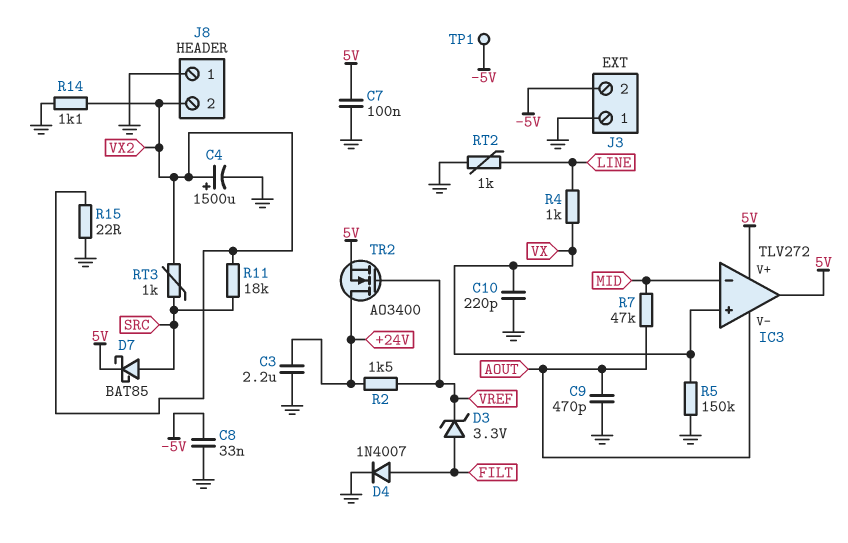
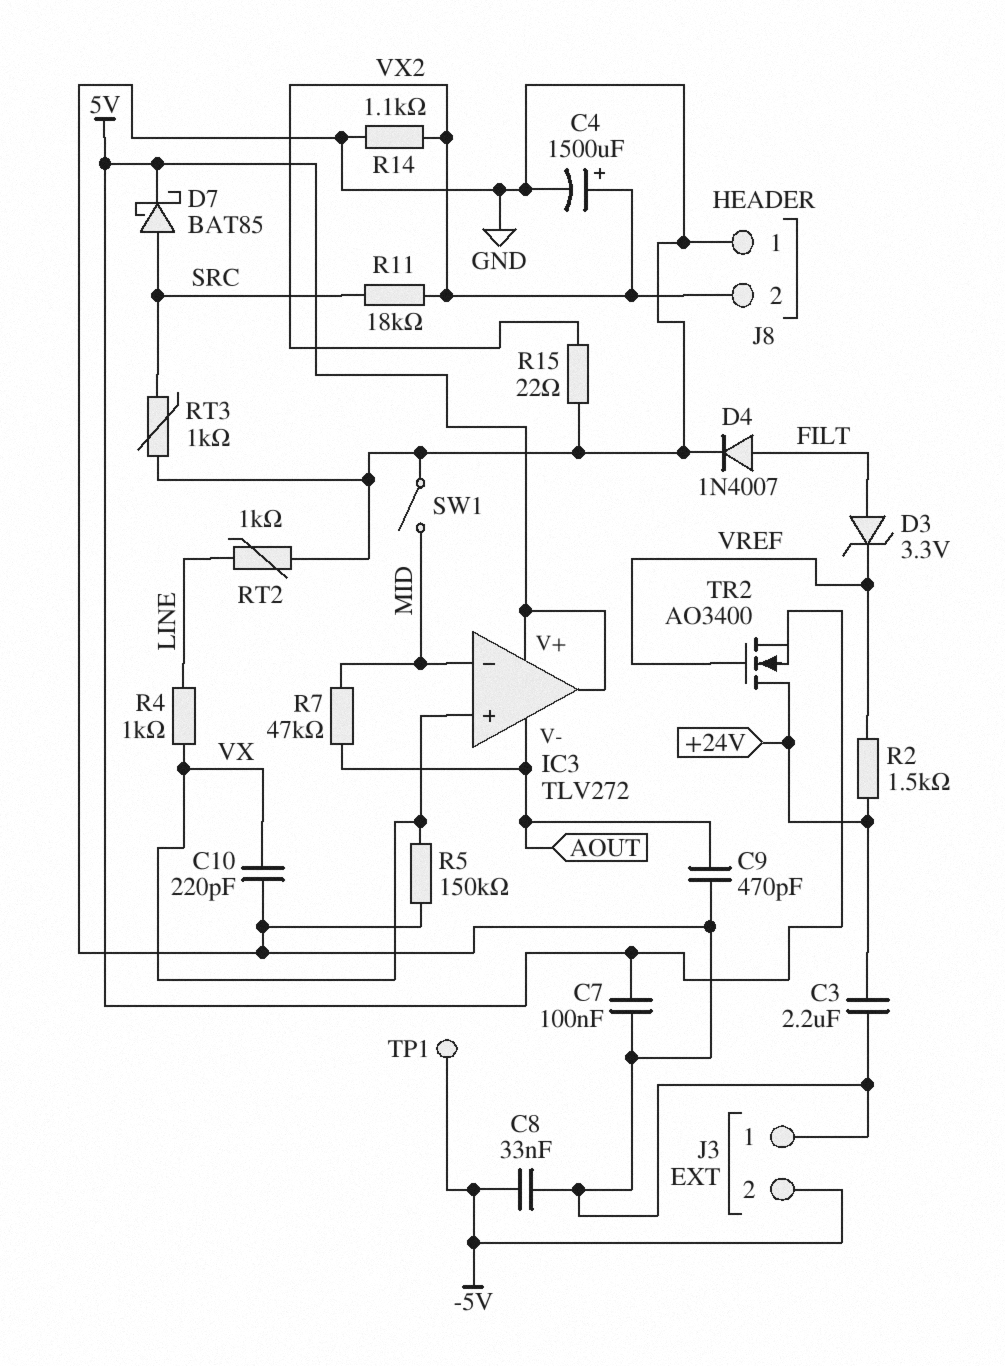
RT3: 1k (SRC, VX2) -> 1k (GND, SRC)
SW1: none -> switch (GND, MID)

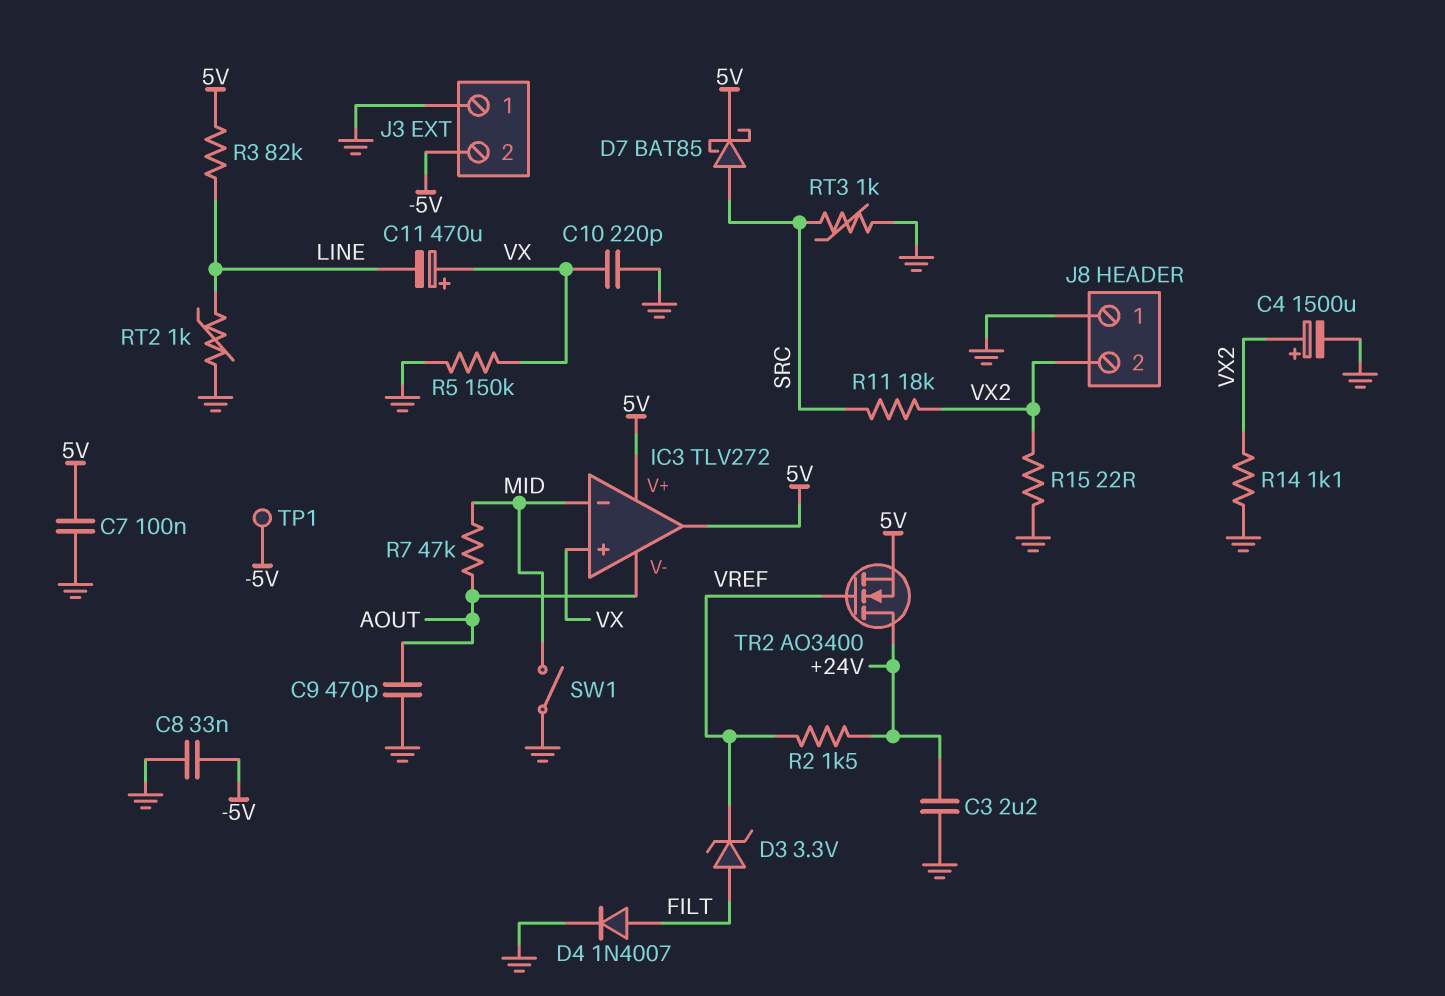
C11: none -> 470uF (plus VX, minus LINE)
R3: none -> 82k (5V, LINE)
R4: 1k (LINE, VX) -> none

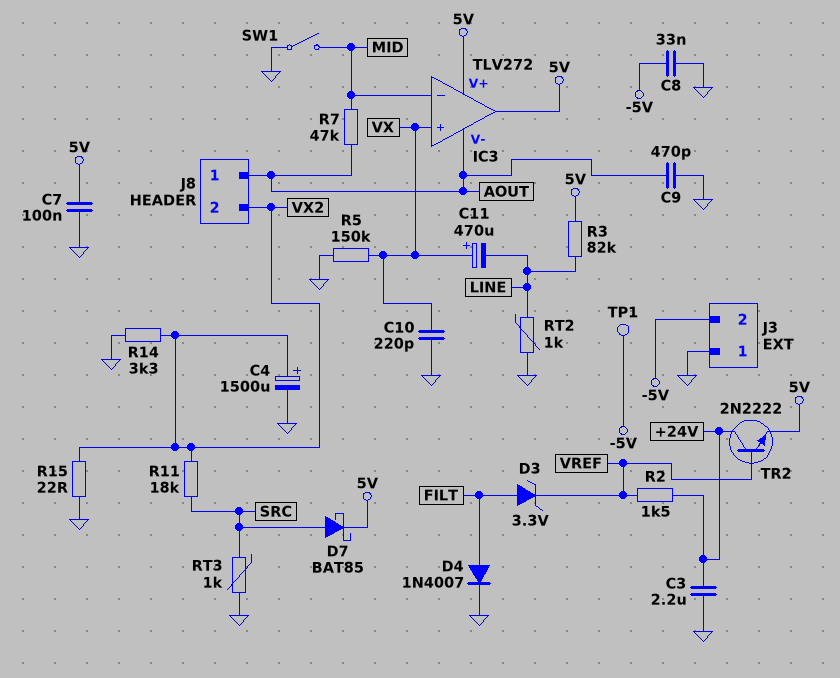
J8 pin 1: GND -> AOUT
R14: 1.1k (GND, VX2) -> 3.3k (GND, VX2)
TR2: NMOS AO3400 (G VREF, D +24V, S 5V) -> NPN 2N2222 (B VREF, C +24V, E 5V)

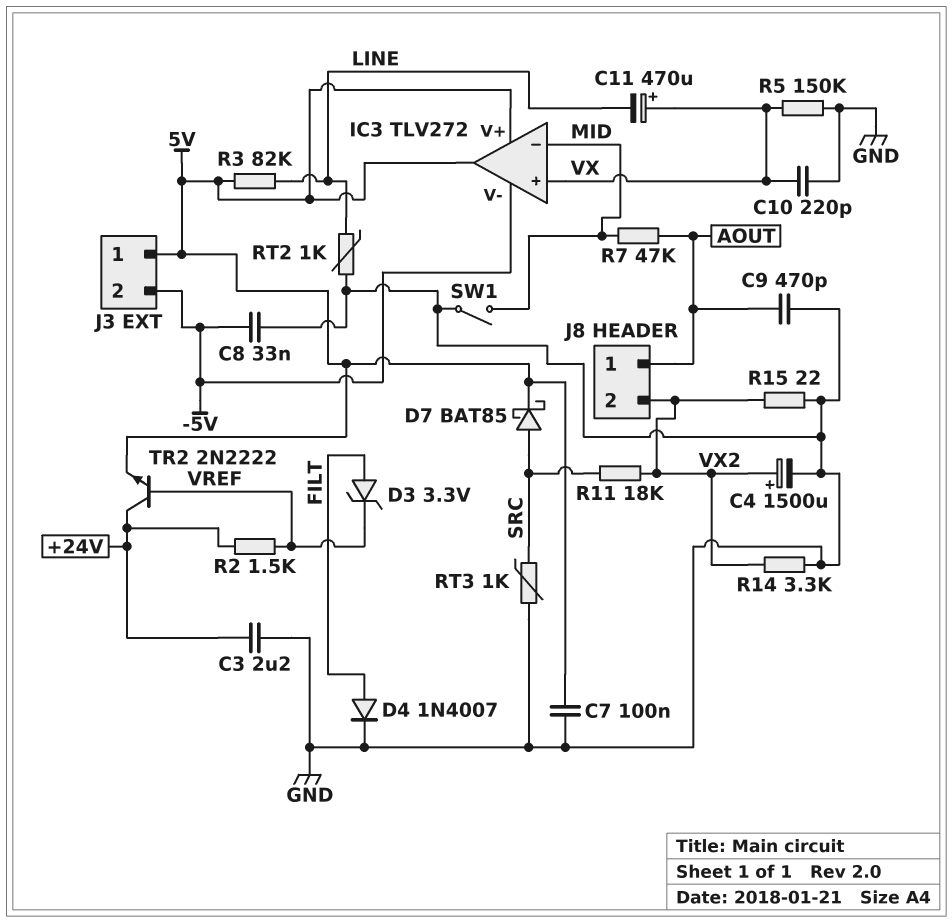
IC3 pin V-: AOUT -> -5V
J3 pin 1: GND -> 5V
TP1: test point (-5V) -> none

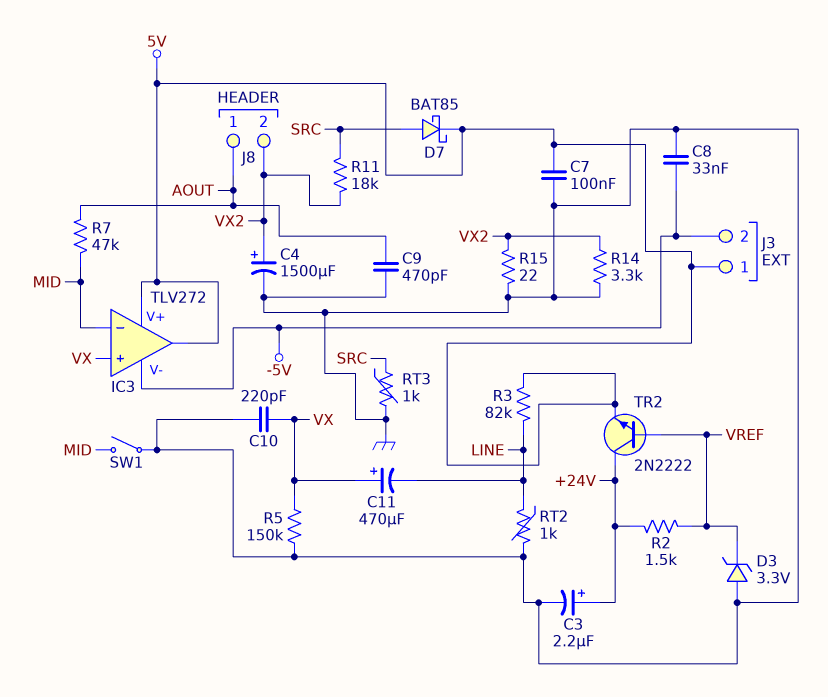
C3: 2.2uF (+24V, GND) -> 2.2uF (plus +24V, minus GND)
D3: zener 3.3V (A FILT, K VREF) -> zener 3.3V (A GND, K VREF)
D4: diode 1N4007 (A FILT, K GND) -> none

